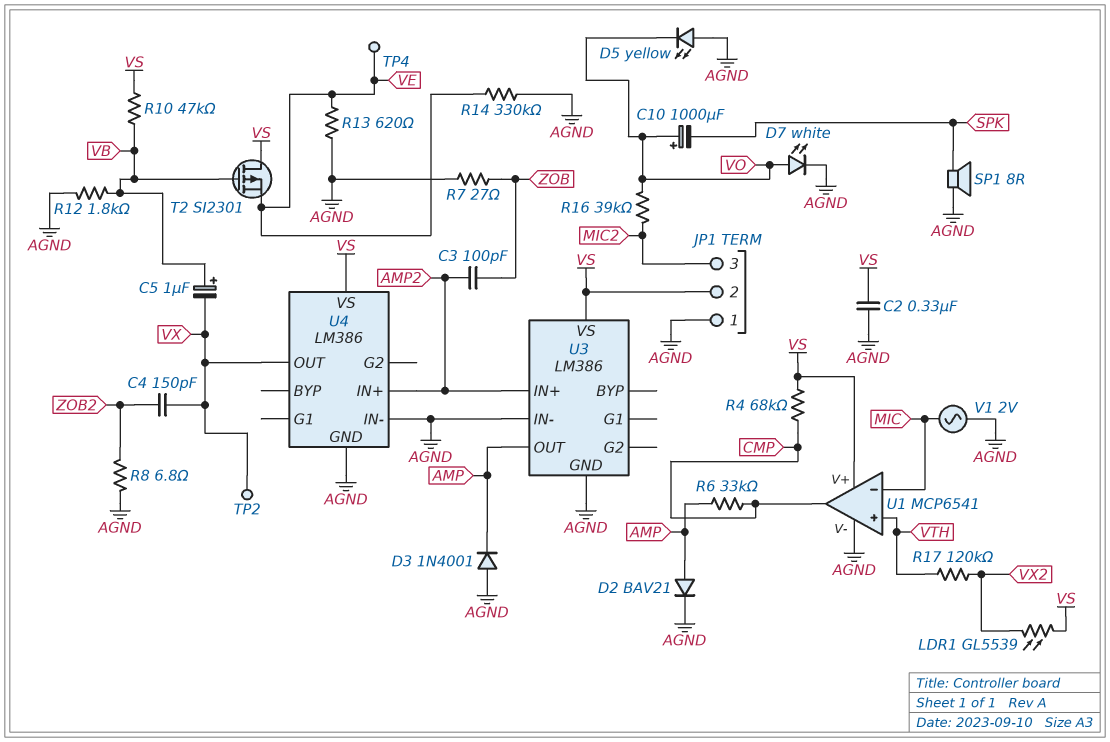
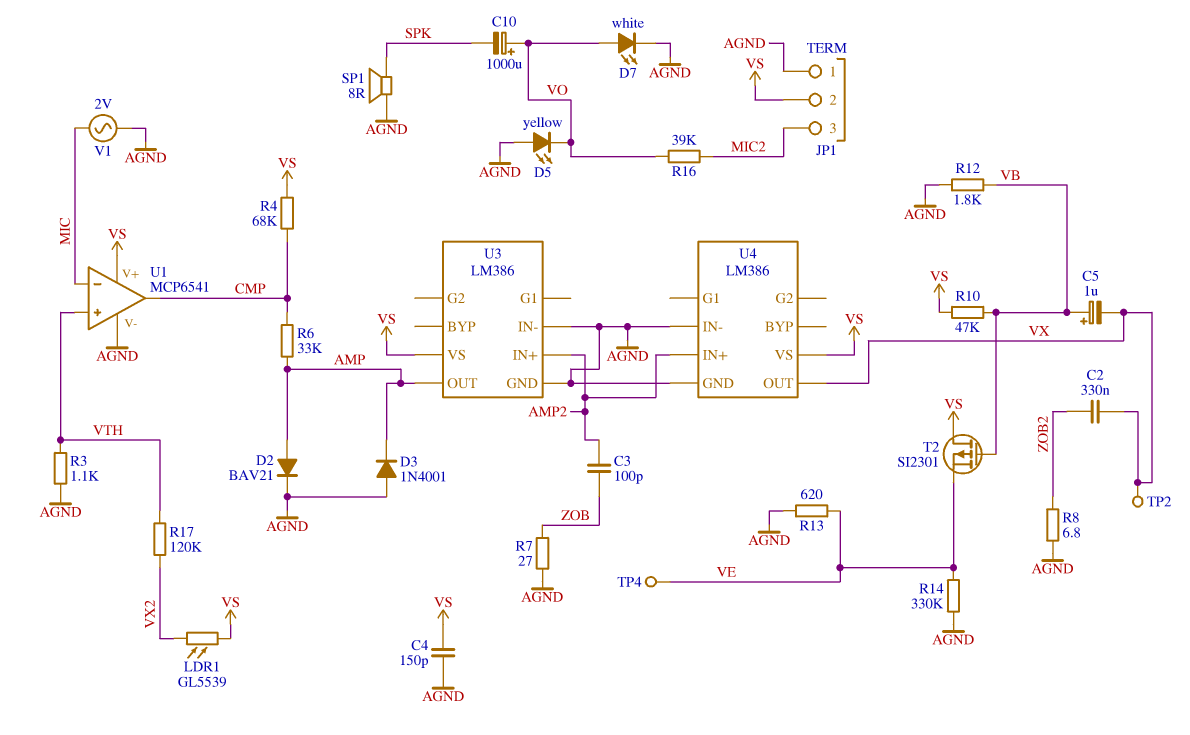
C2: 330nF (AGND, VS) -> 330nF (VX, ZOB2)
C4: 150pF (VX, ZOB2) -> 150pF (AGND, VS)
R3: none -> 1.1k (AGND, VTH)

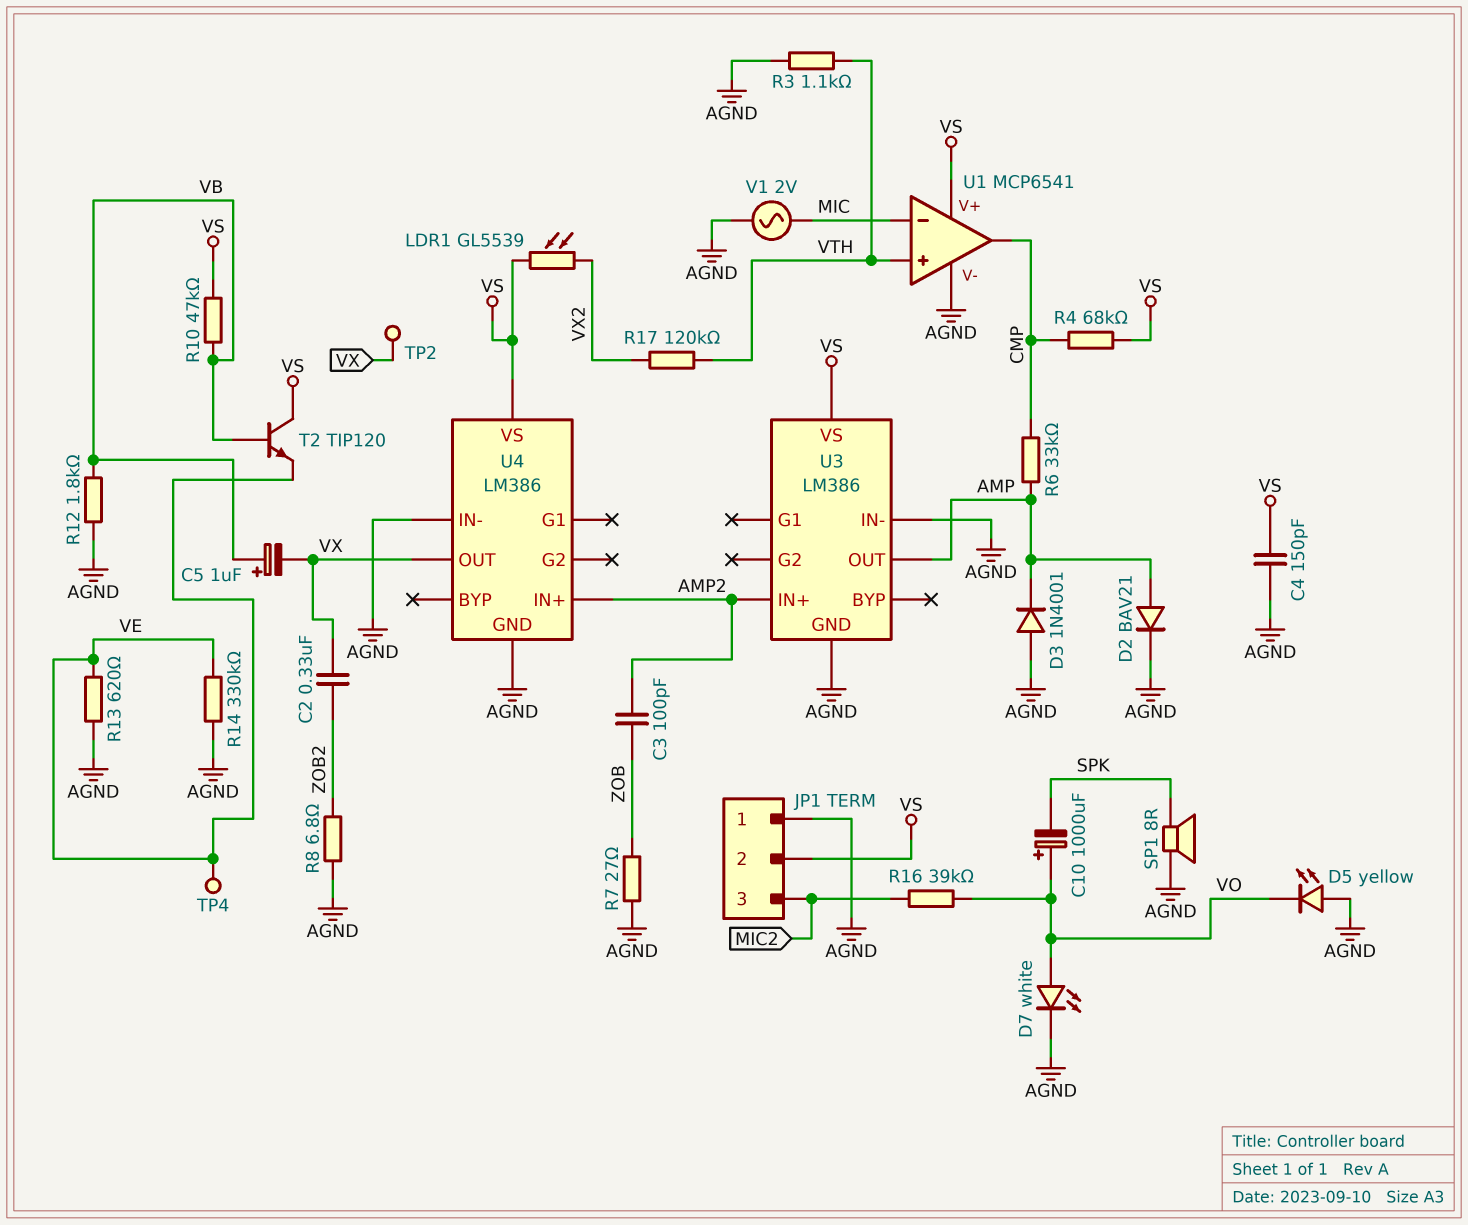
T2: PMOS SI2301 (G VB, D VS, S VE) -> NPN TIP120 (B VB, C VS, E VE)

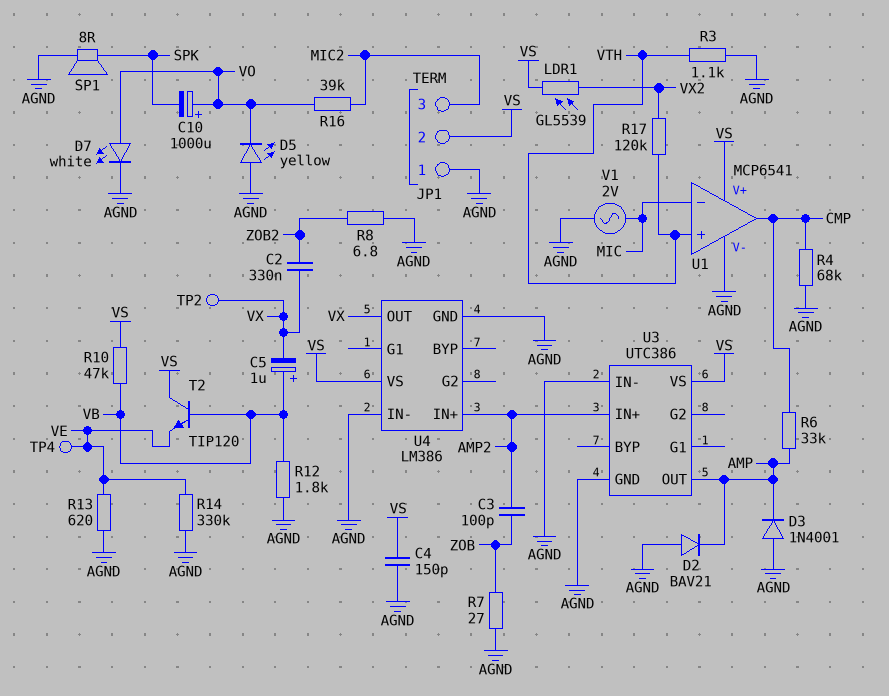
D2: diode BAV21 (A AMP, K AGND) -> diode BAV21 (A AGND, K AMP)
R4: 68k (CMP, VS) -> 68k (AGND, CMP)
U3: LM386 -> UTC386

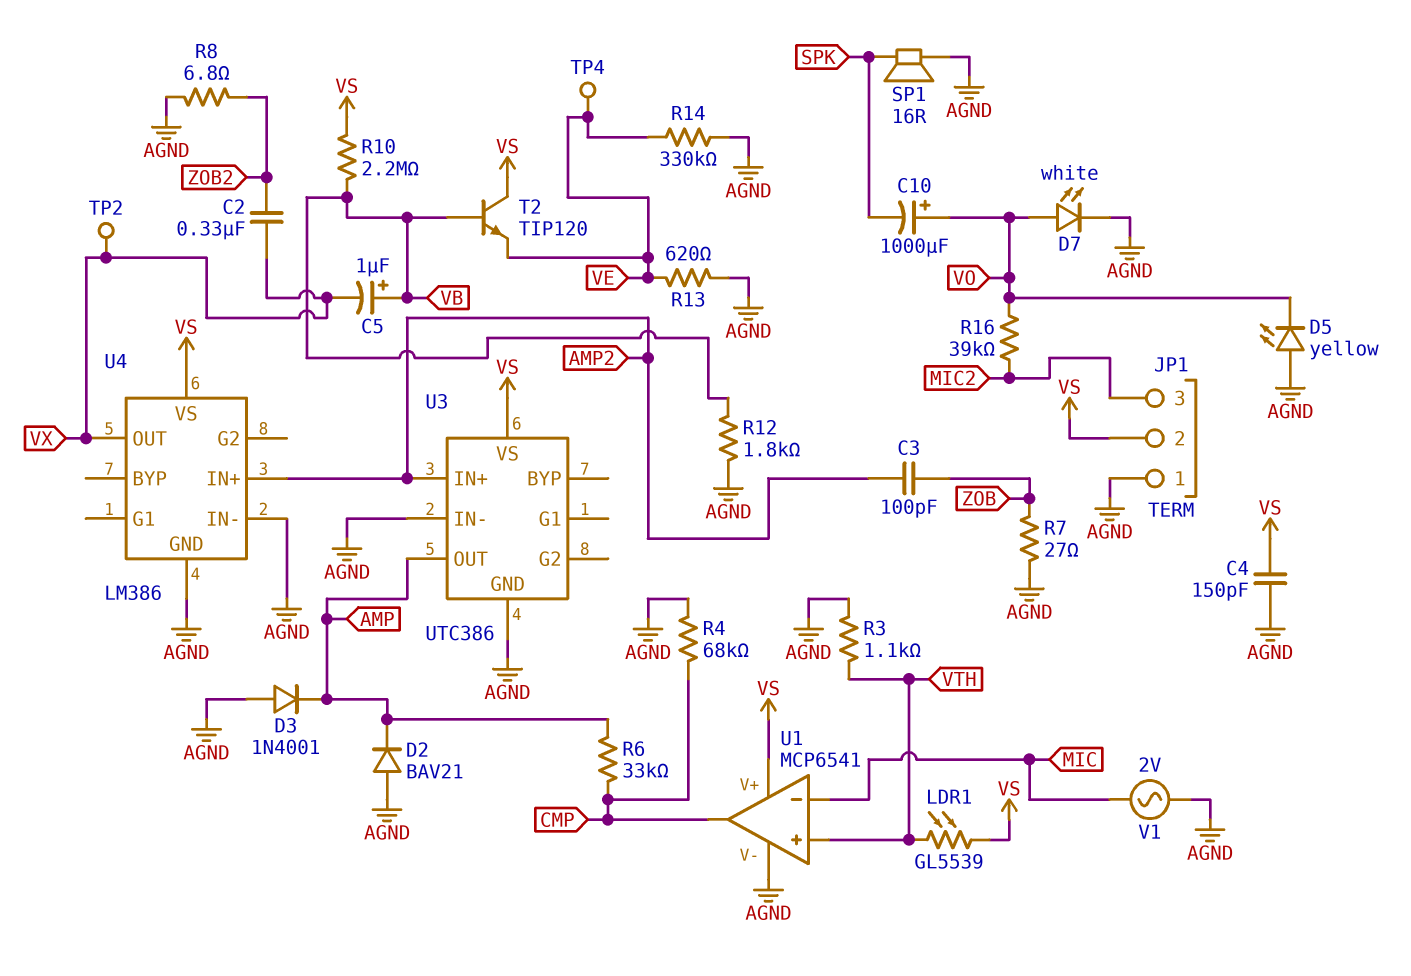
LDR1: GL5539 (VS, VX2) -> GL5539 (VS, VTH)
R10: 47k (VB, VS) -> 2.2M (VB, VS)
R17: 120k (VTH, VX2) -> none
SP1: speaker 8R (AGND, SPK) -> speaker 16R (AGND, SPK)

